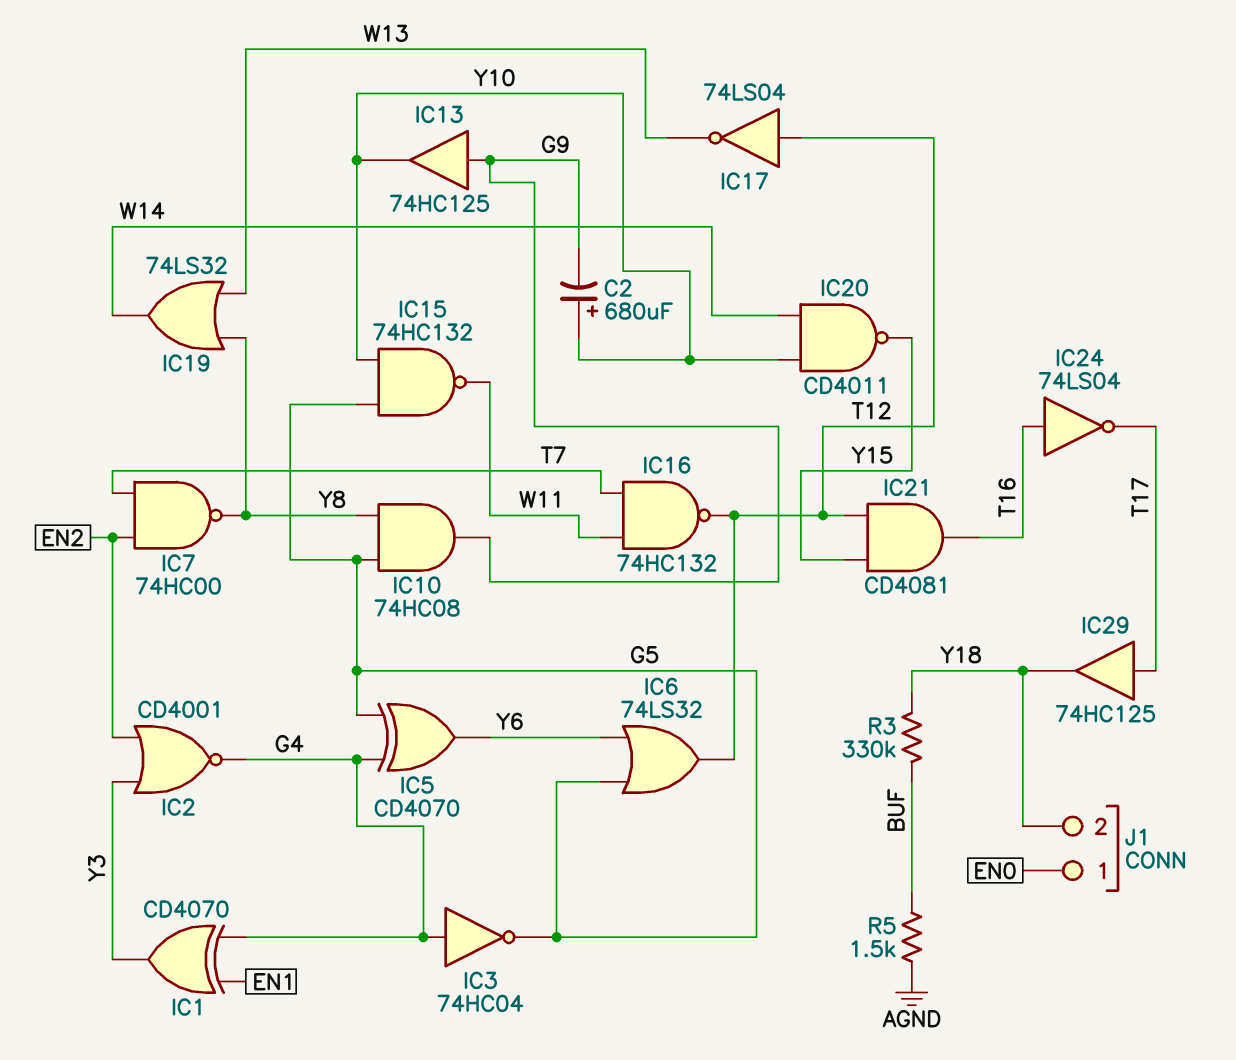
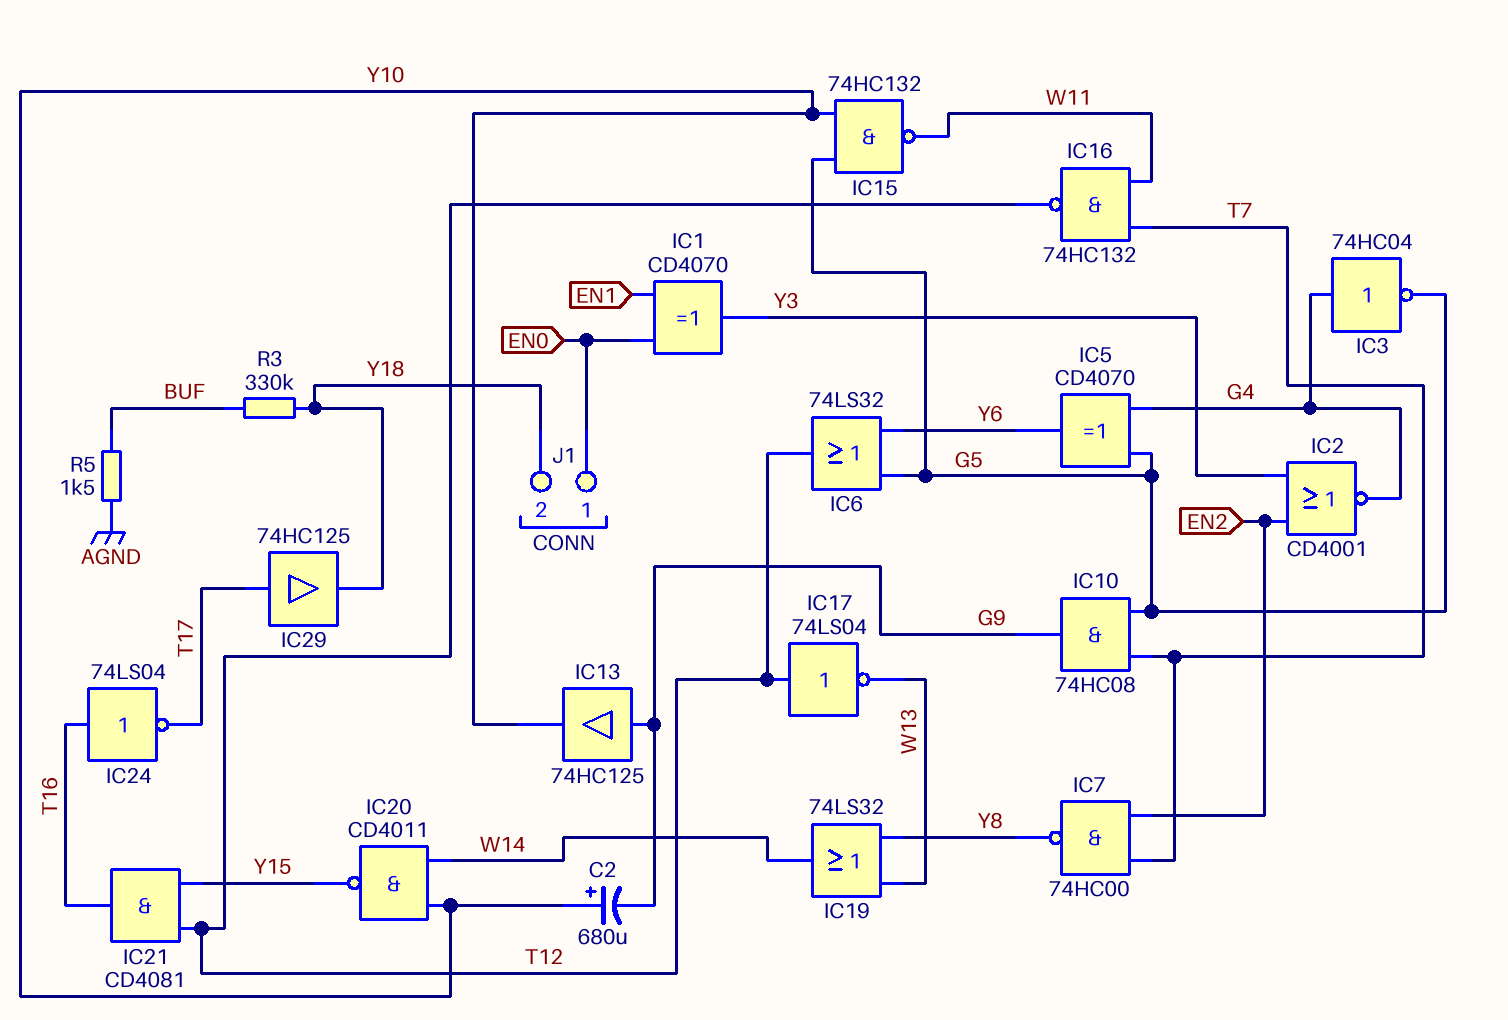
IC1: XOR CD4070 (in EN1, in G4, out Y3) -> XOR CD4070 (in EN0, in EN1, out Y3)
IC10: AND 74HC08 (in G5, in Y8, out G9) -> AND 74HC08 (in G5, in T7, out G9)

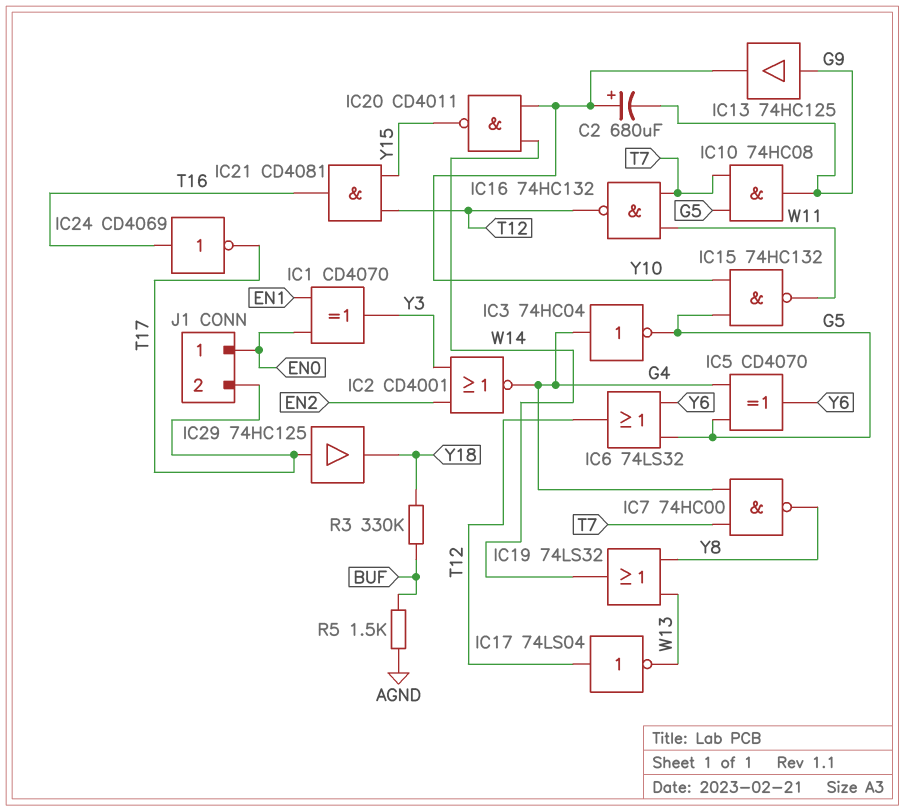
IC7: NAND 74HC00 (in EN2, in T7, out Y8) -> NAND 74HC00 (in G4, in T7, out Y8)
IC24: NOT 74LS04 (in T16, out T17) -> NOT CD4069 (in T16, out T17)
J1 pin 2: Y18 -> T17

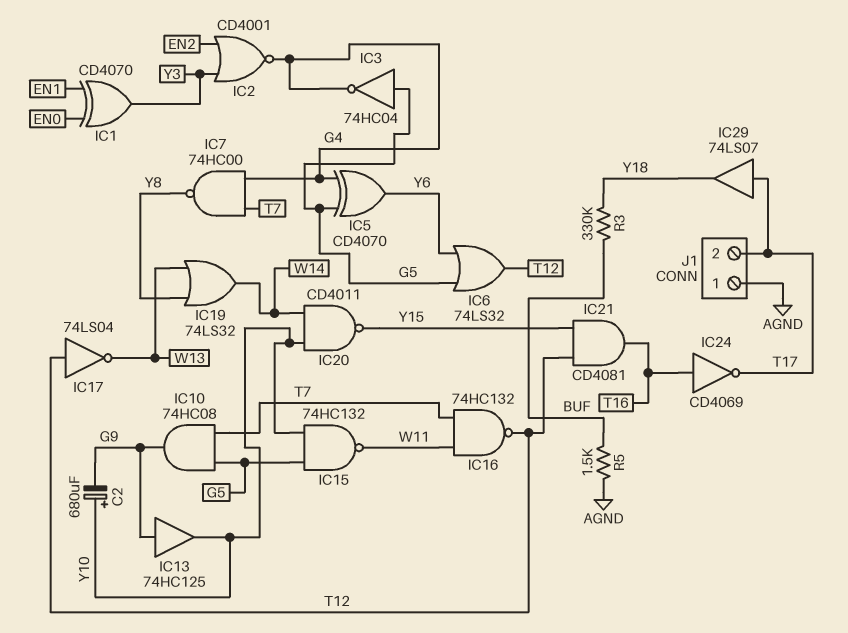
IC3: NOT 74HC04 (in G4, out G5) -> NOT 74HC04 (in G5, out G4)
IC29: buffer 74HC125 (in T17, out Y18) -> buffer 74LS07 (in T17, out Y18)
J1 pin 1: EN0 -> AGND

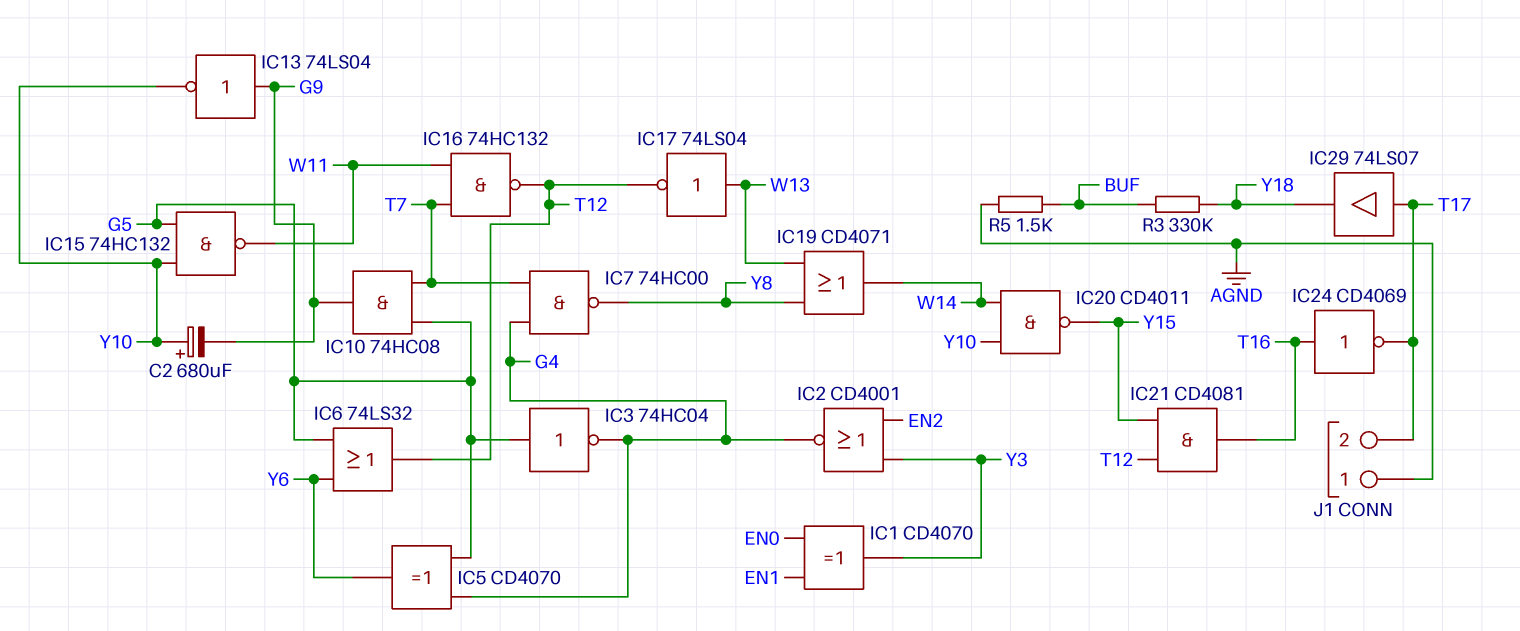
IC13: buffer 74HC125 (in G9, out Y10) -> NOT 74LS04 (in G9, out Y10)
IC17: NOT 74LS04 (in T12, out W13) -> NOT 74LS04 (in W13, out T12)
IC19: OR 74LS32 (in W13, in Y8, out W14) -> OR CD4071 (in W13, in Y8, out W14)

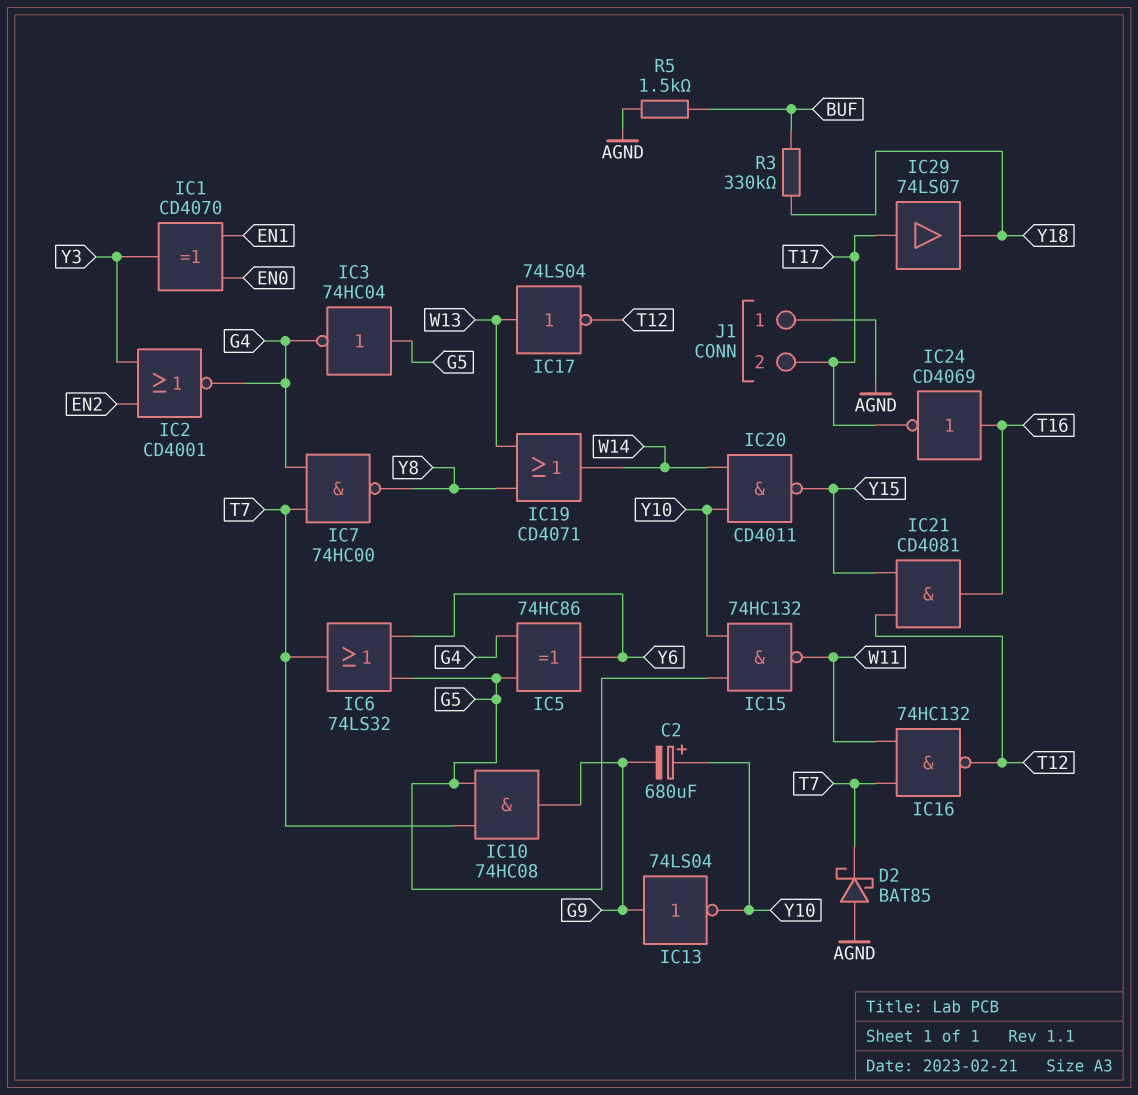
D2: none -> schottky BAT85 (A AGND, K T7)
IC5: XOR CD4070 (in G4, in G5, out Y6) -> XOR 74HC86 (in G4, in G5, out Y6)
IC6: OR 74LS32 (in G5, in Y6, out T12) -> OR 74LS32 (in G5, in Y6, out T7)

